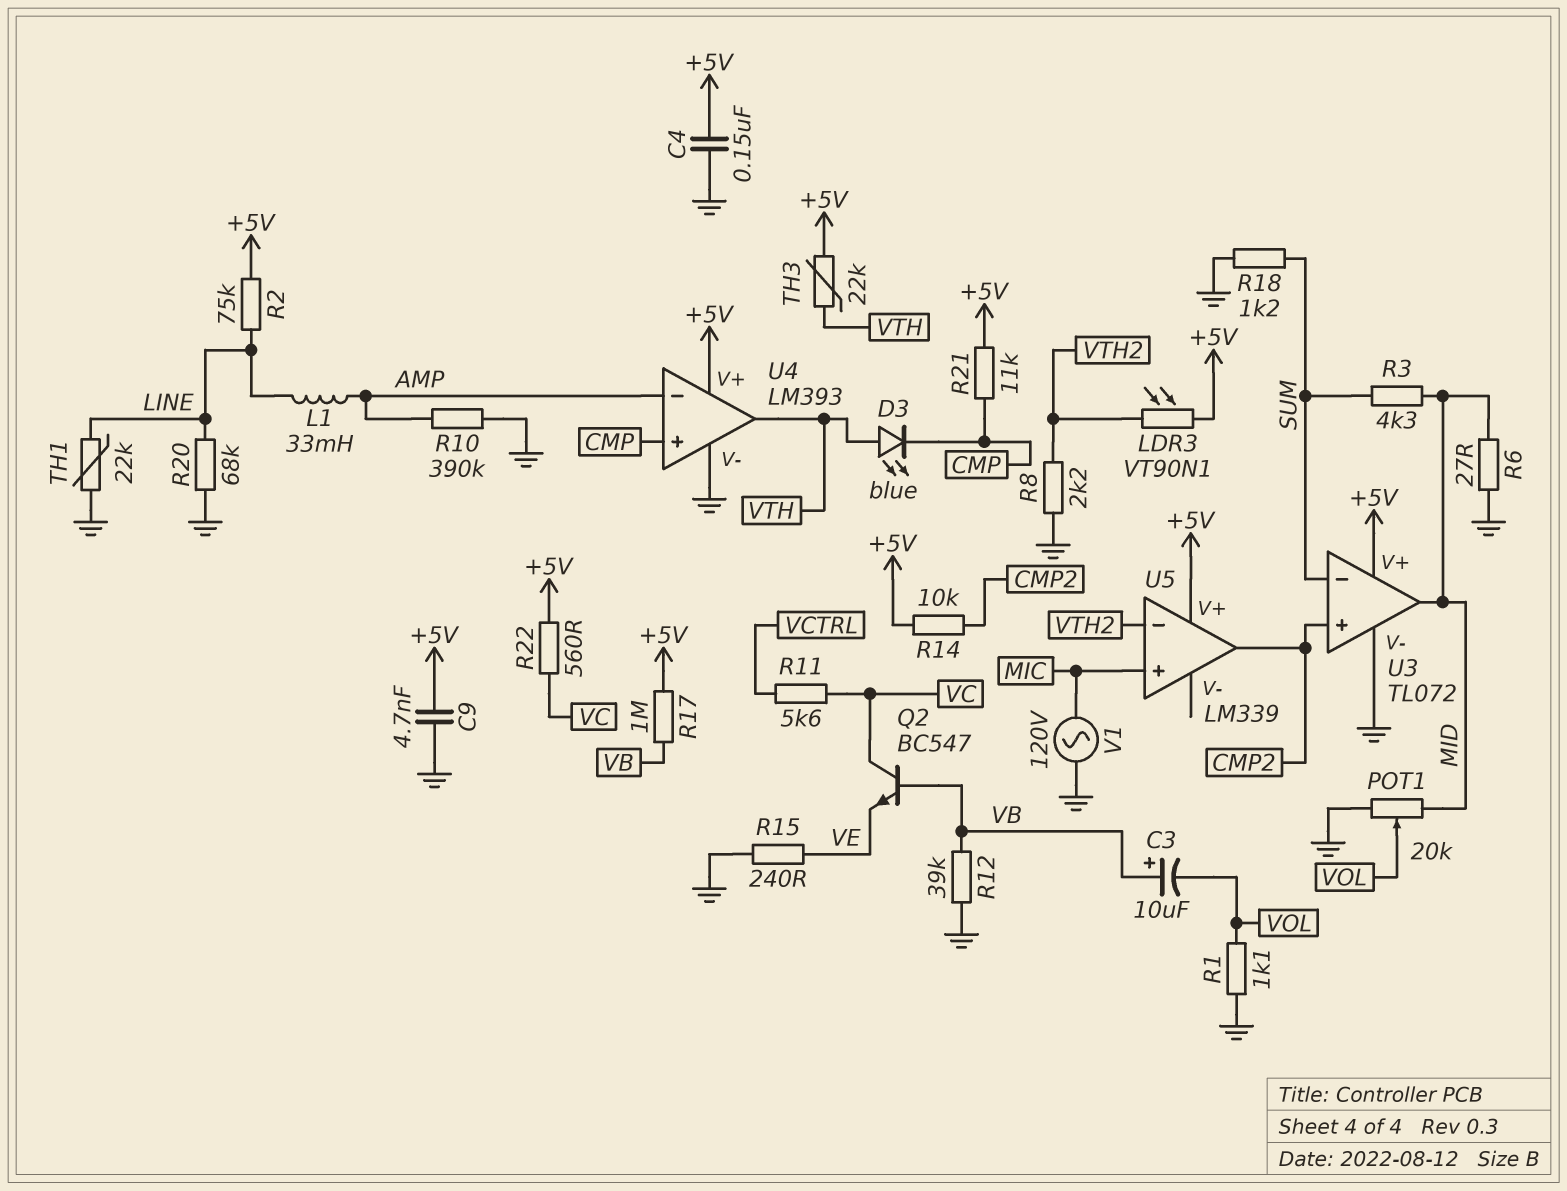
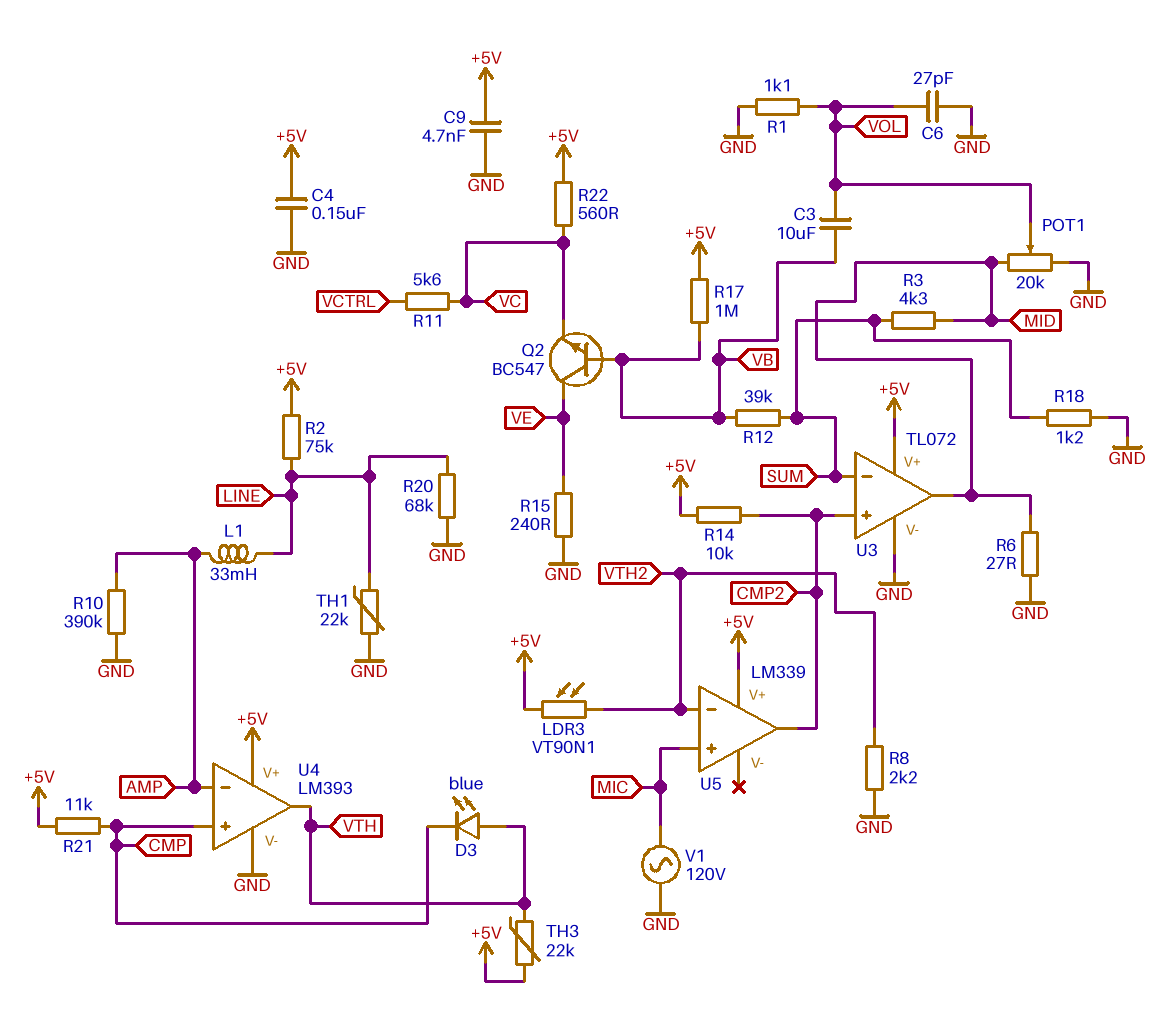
C3: 10uF (plus VB, minus VOL) -> 10uF (VB, VOL)
C6: none -> 27pF (GND, VOL)
Q2: NPN BC547 (B VB, C VC, E VE) -> NPN BC547 (B VB, C VE, E VC)
R12: 39k (GND, VB) -> 39k (SUM, VB)

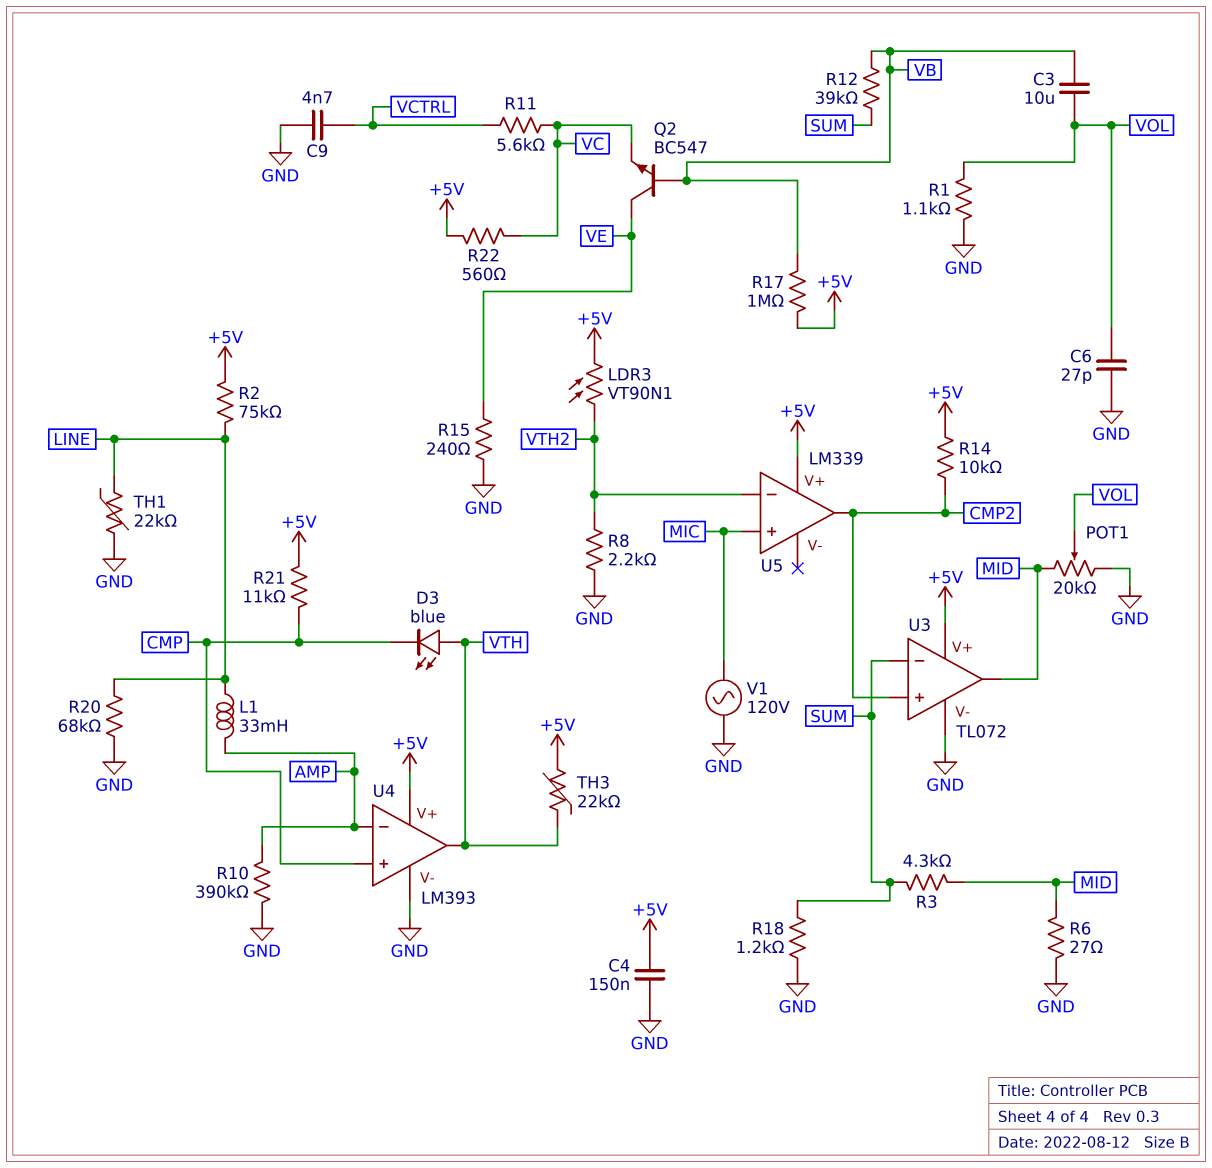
C9: 4.7nF (+5V, GND) -> 4.7nF (GND, VCTRL)

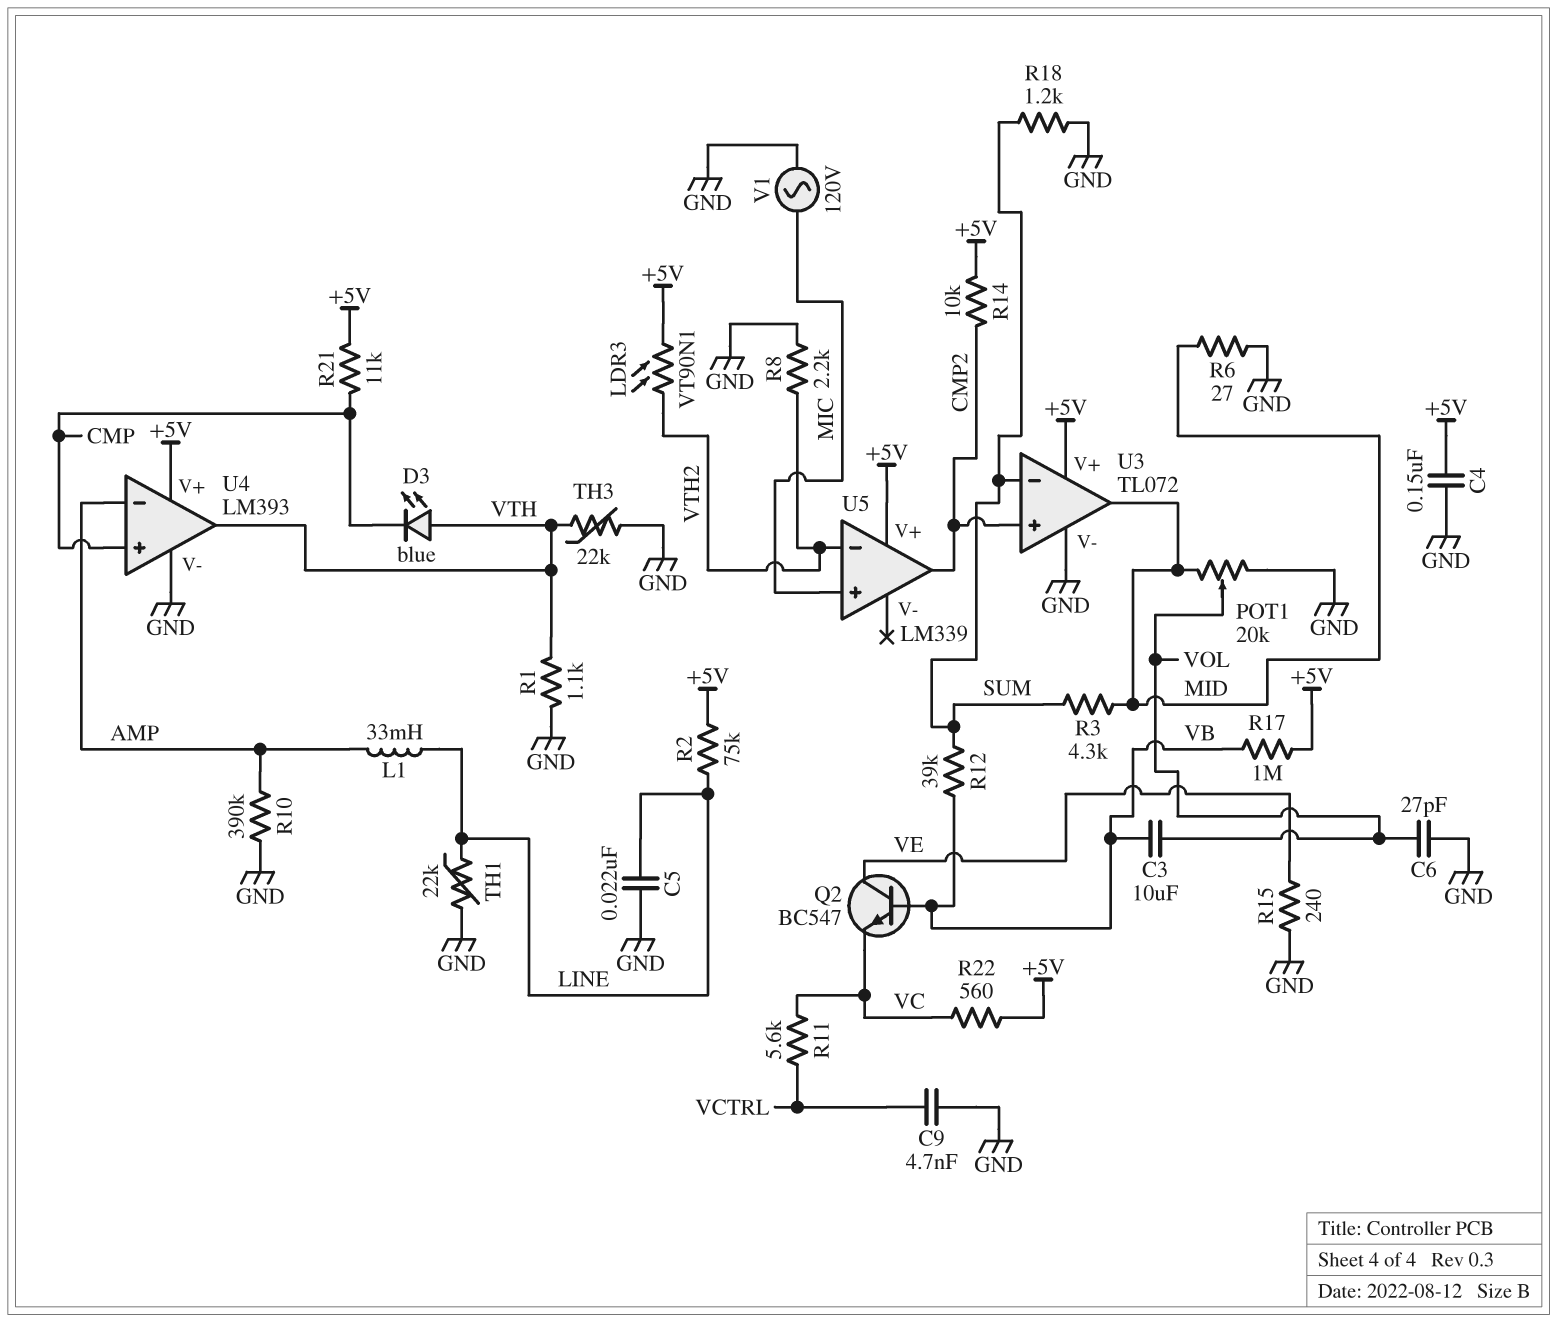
C5: none -> 22nF (GND, LINE)
R1: 1.1k (GND, VOL) -> 1.1k (GND, VTH)
R20: 68k (GND, LINE) -> none
TH3: 22k (+5V, VTH) -> 22k (GND, VTH)

